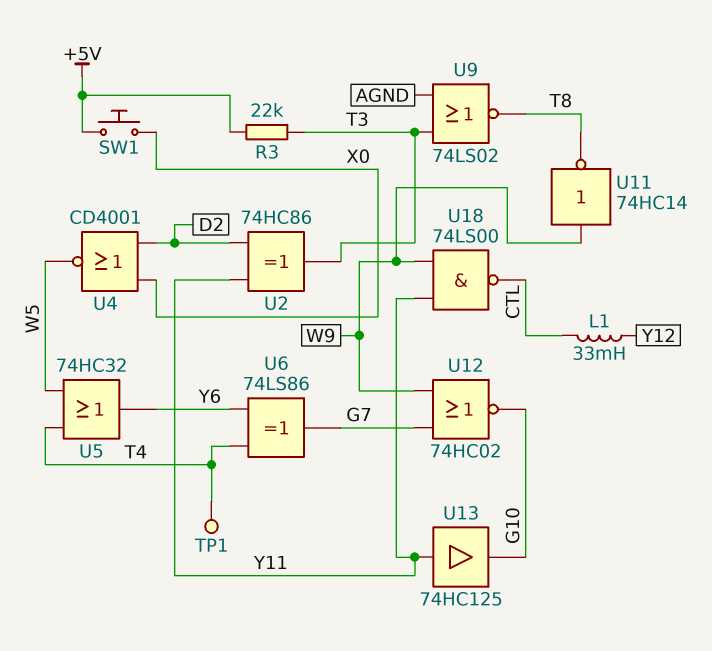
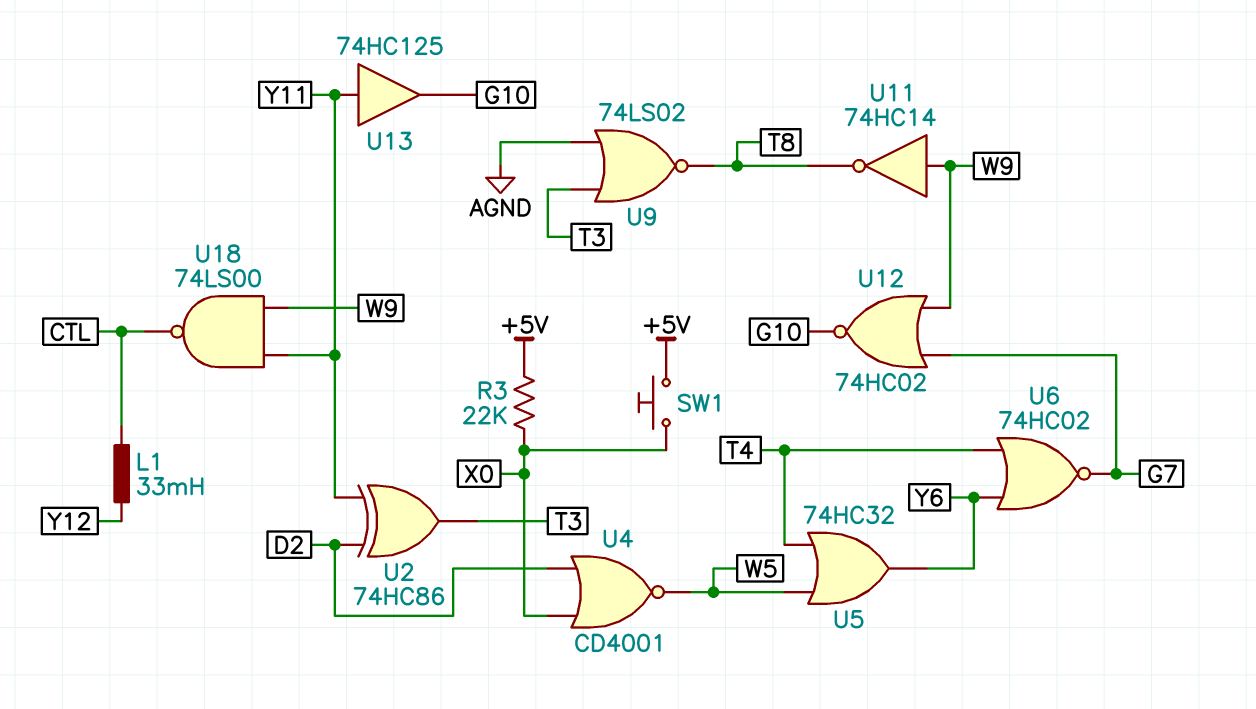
R3: 22k (+5V, T3) -> 22k (+5V, X0)
TP1: test point (T4) -> none
U6: XOR 74LS86 (in T4, in Y6, out G7) -> NOR 74HC02 (in T4, in Y6, out G7)

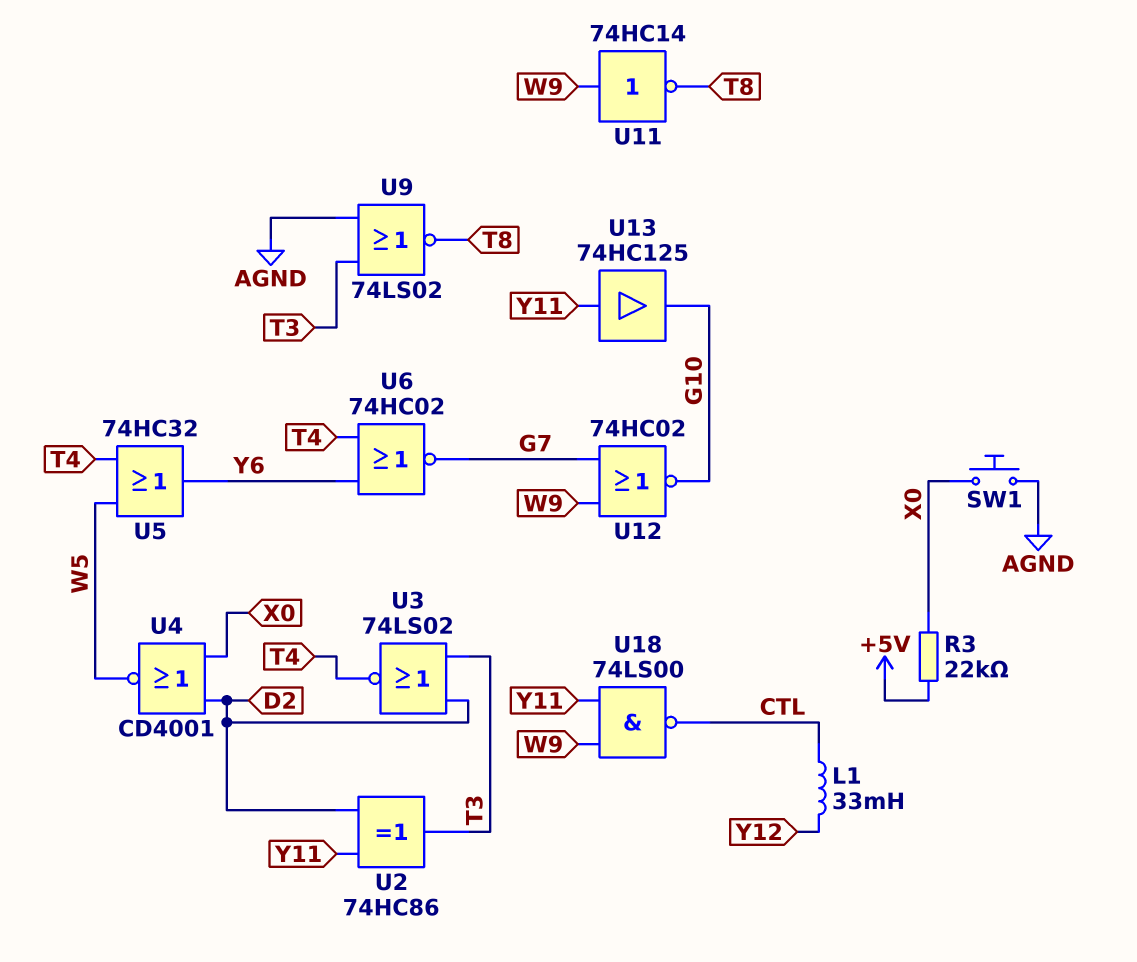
SW1: button (+5V, X0) -> button (AGND, X0)
U3: none -> NOR 74LS02 (in D2, in T3, out T4)

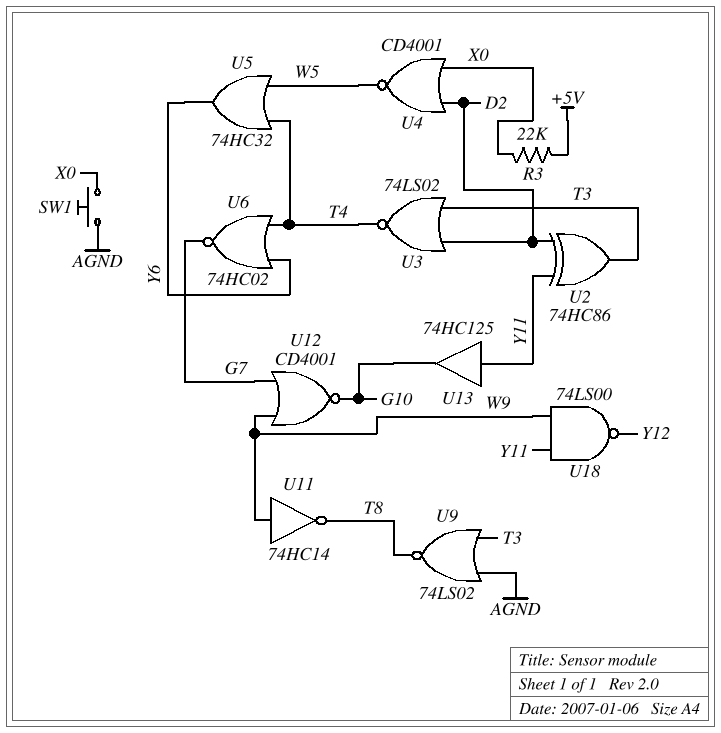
L1: 33mH (CTL, Y12) -> none
U12: NOR 74HC02 (in G7, in W9, out G10) -> NOR CD4001 (in G7, in W9, out G10)
U18: NAND 74LS00 (in W9, in Y11, out CTL) -> NAND 74LS00 (in W9, in Y11, out Y12)

